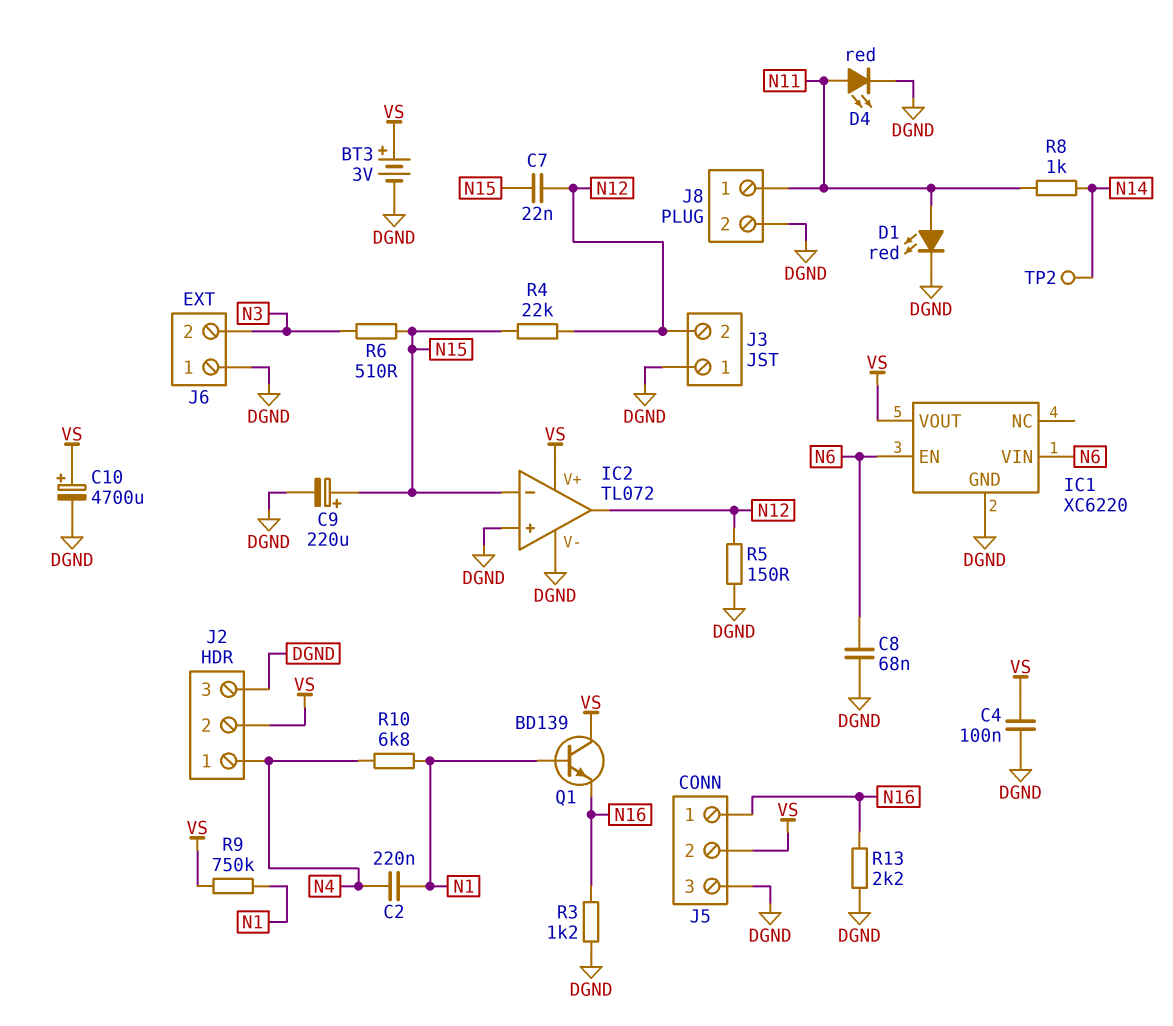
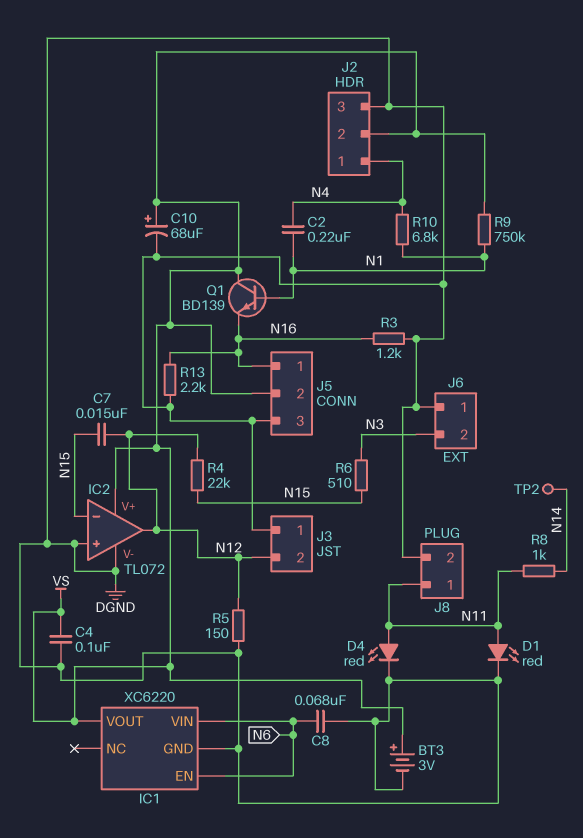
C7: 22nF (N12, N15) -> 15nF (N12, N15)
C9: 220uF (plus N15, minus DGND) -> none
C10: 4700uF (plus VS, minus DGND) -> 68uF (plus VS, minus DGND)

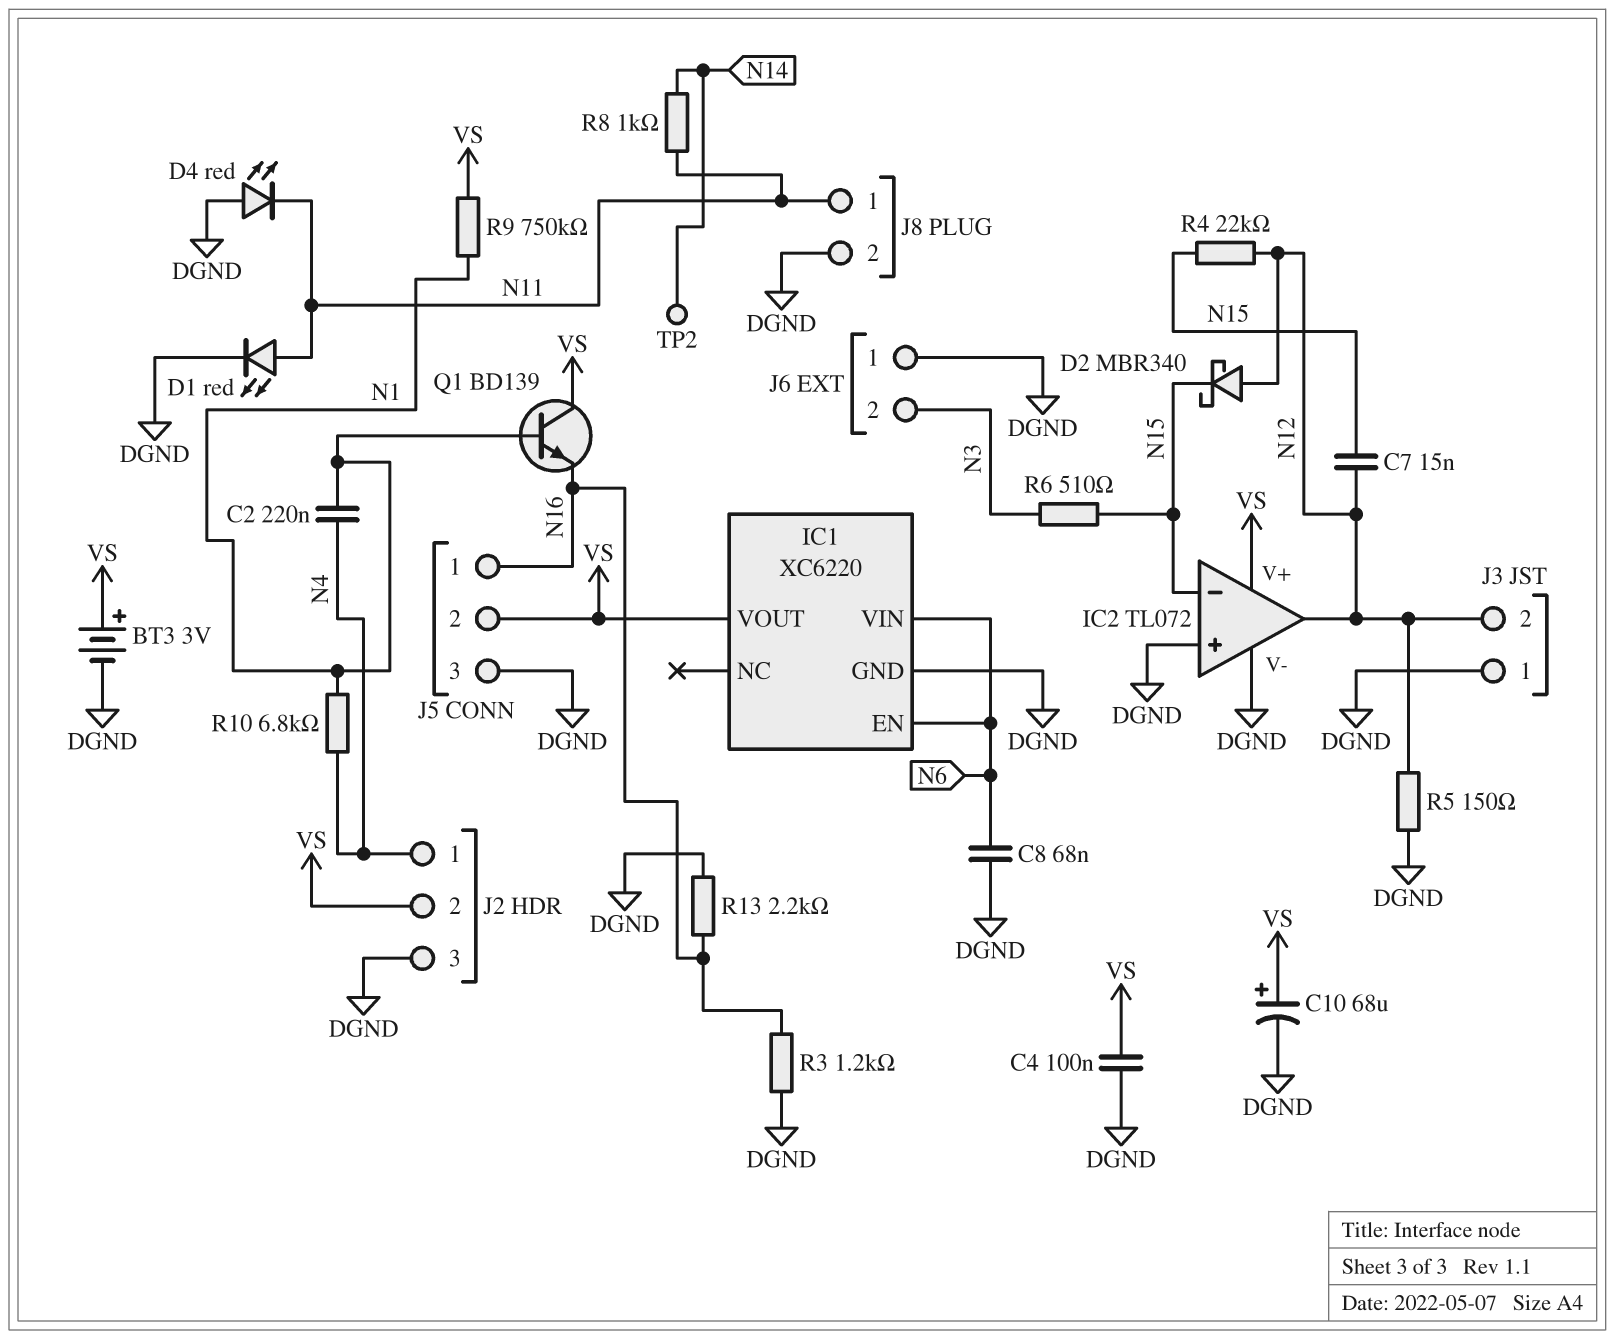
D2: none -> schottky MBR340 (A N12, K N15)
D4: LED red (A N11, K DGND) -> LED red (A DGND, K N11)

